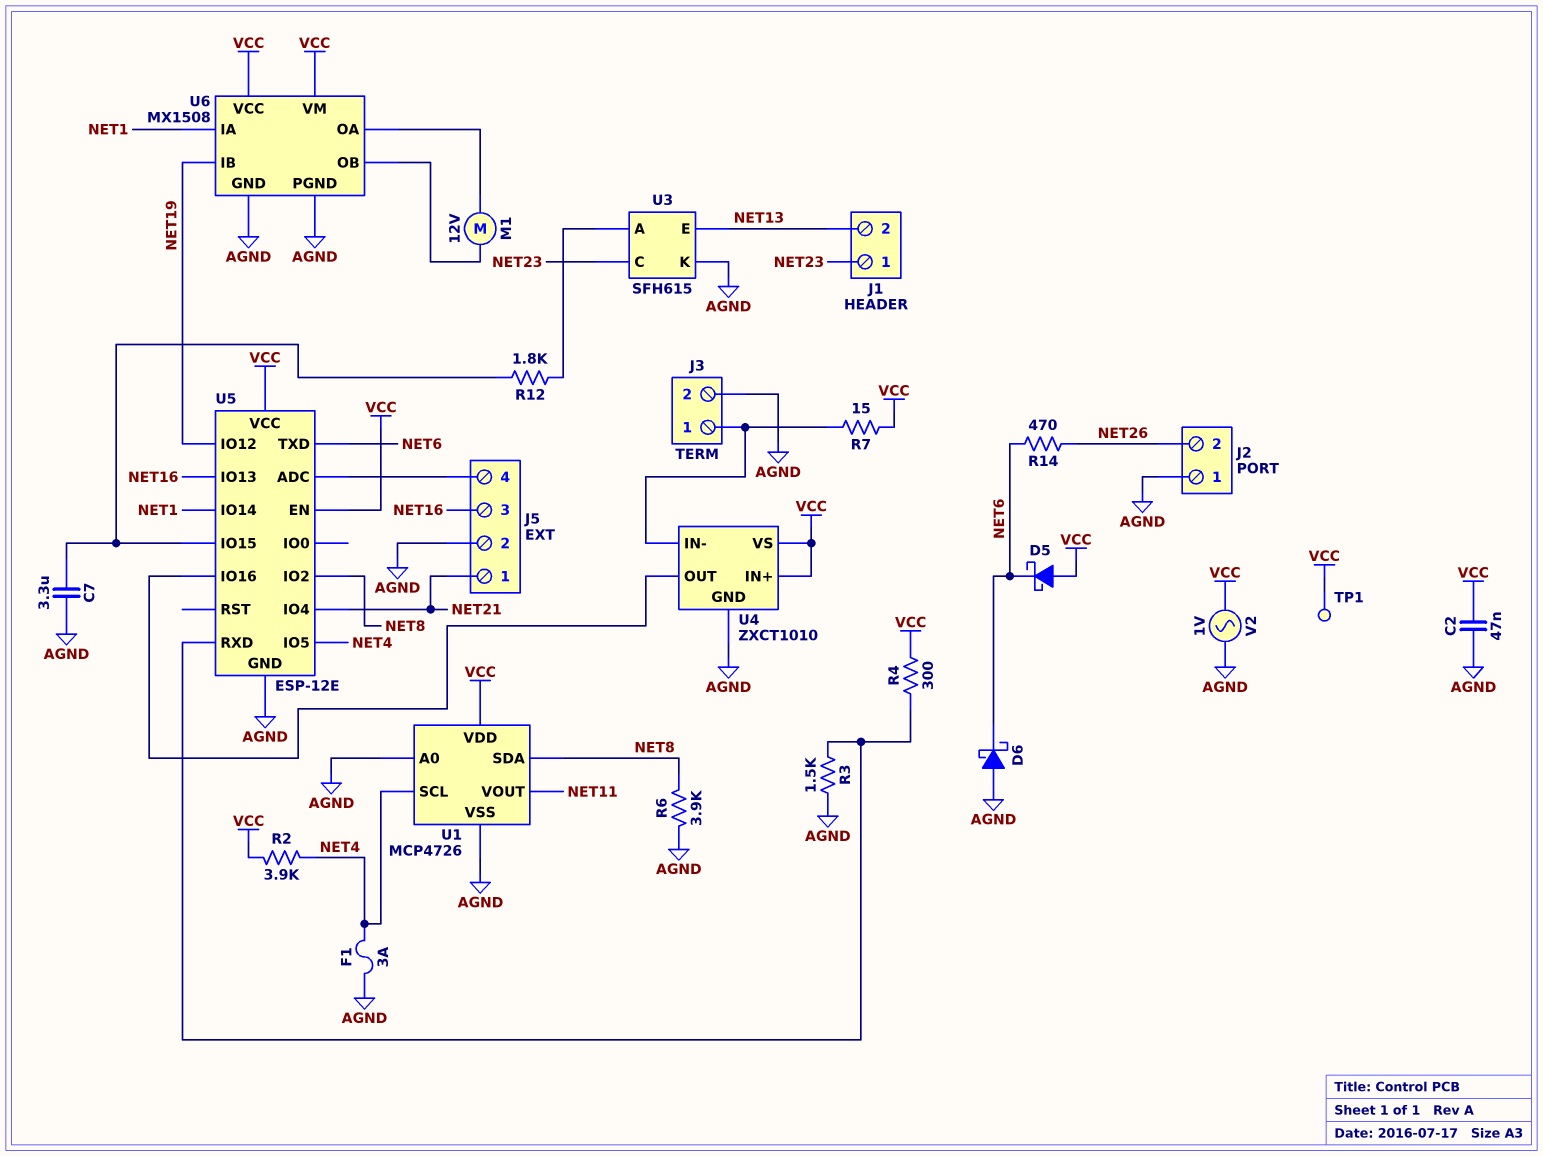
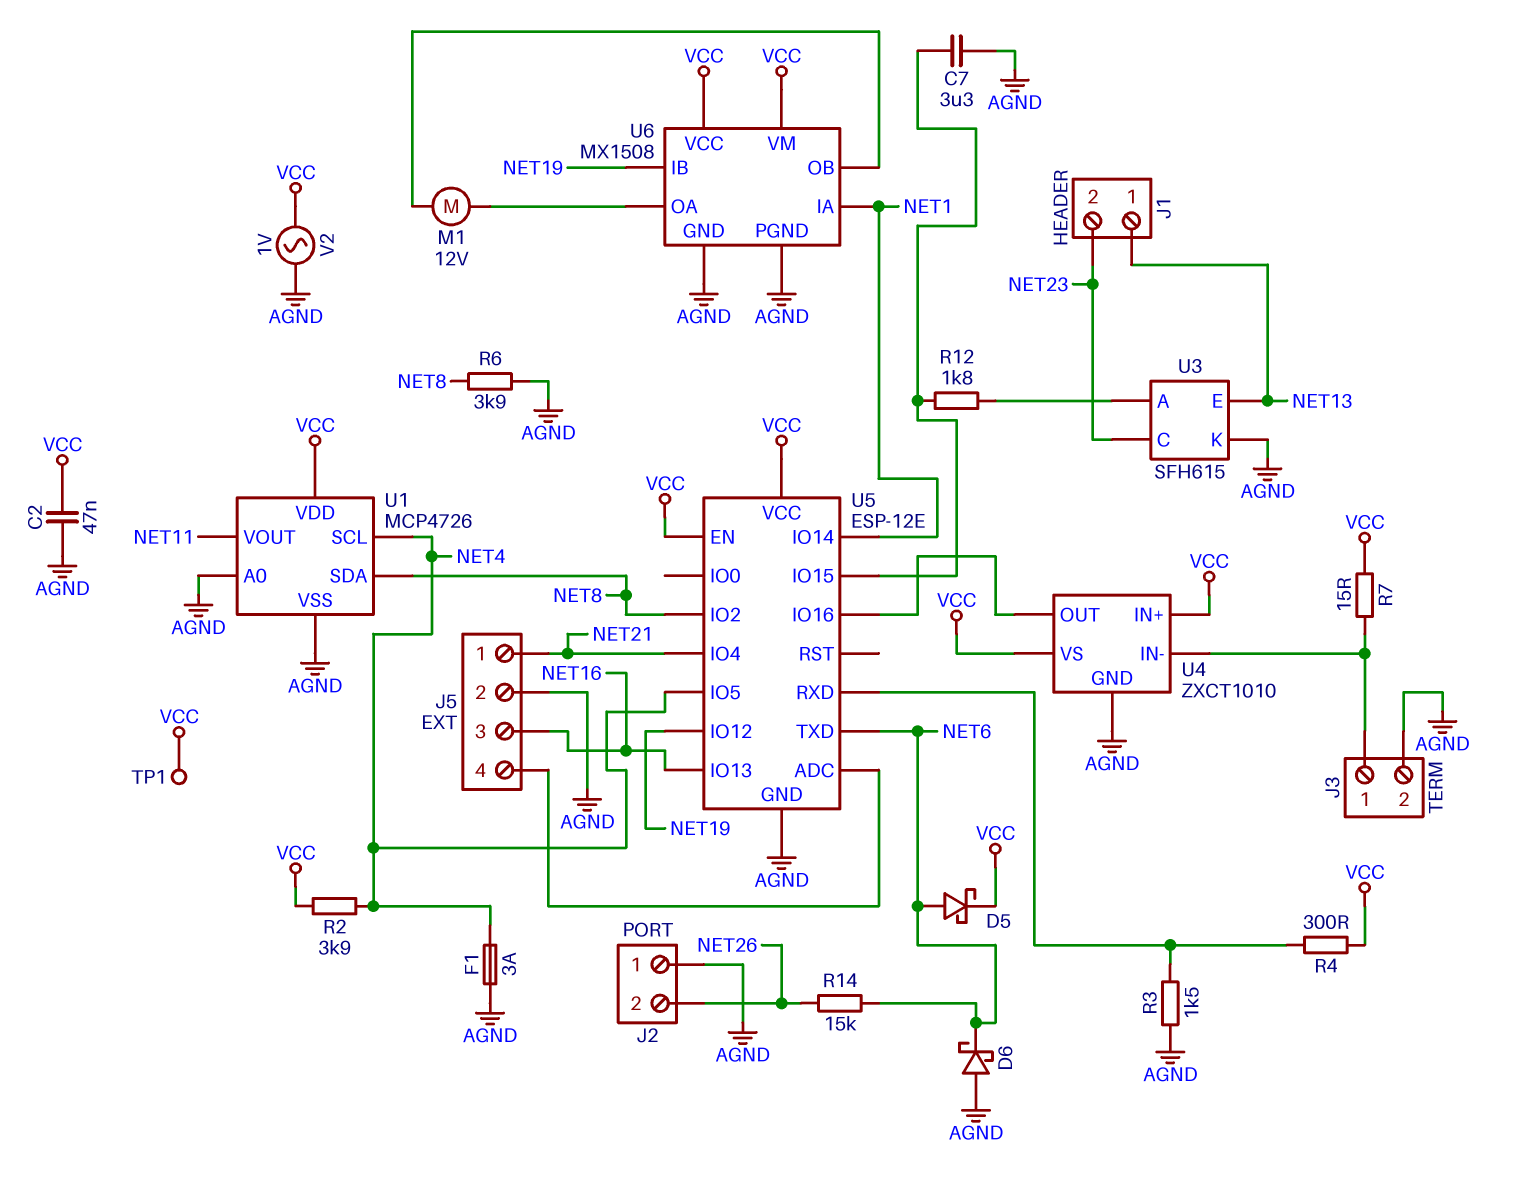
D5: schottky (A VCC, K NET6) -> schottky (A NET6, K VCC)
J1 pin 1: NET23 -> NET13
J1 pin 2: NET13 -> NET23
R14: 470 (NET6, NET26) -> 15k (NET6, NET26)

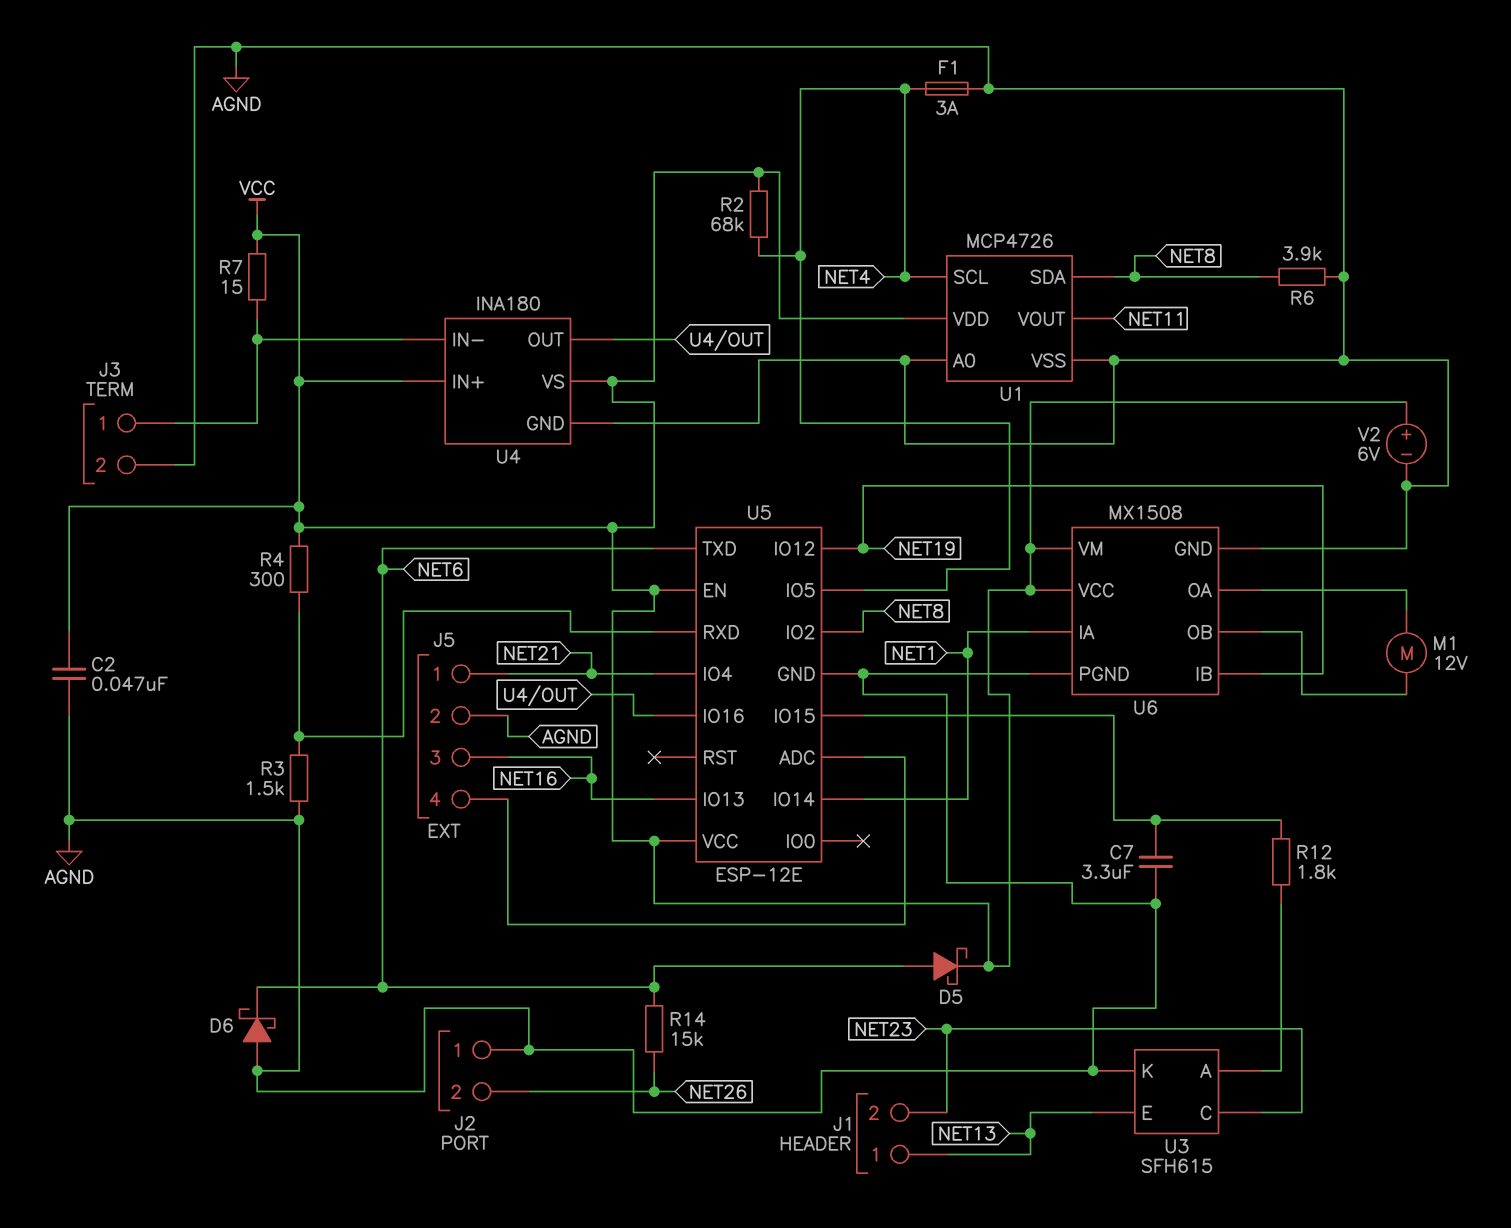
R2: 3.9k (NET4, VCC) -> 68k (NET4, VCC)
TP1: test point (VCC) -> none
U4: ZXCT1010 -> INA180
V2: AC 1V (AGND, VCC) -> 6V (plus VCC, minus AGND)

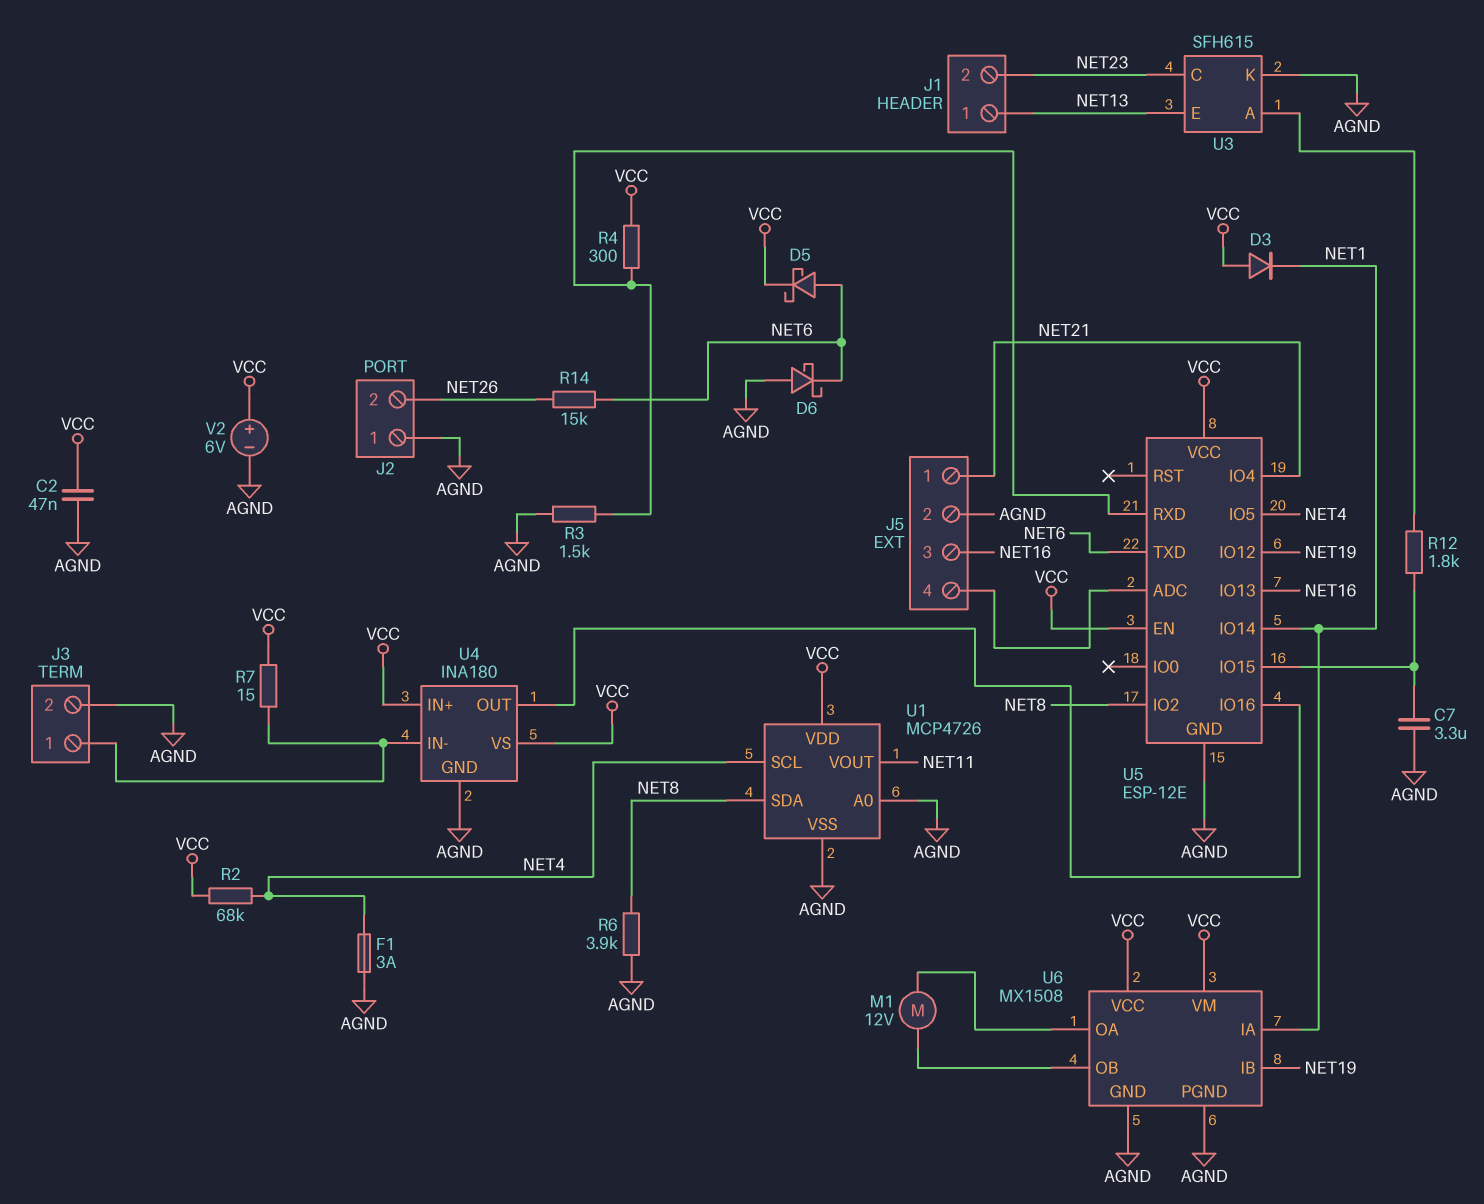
D3: none -> diode (A VCC, K NET1)

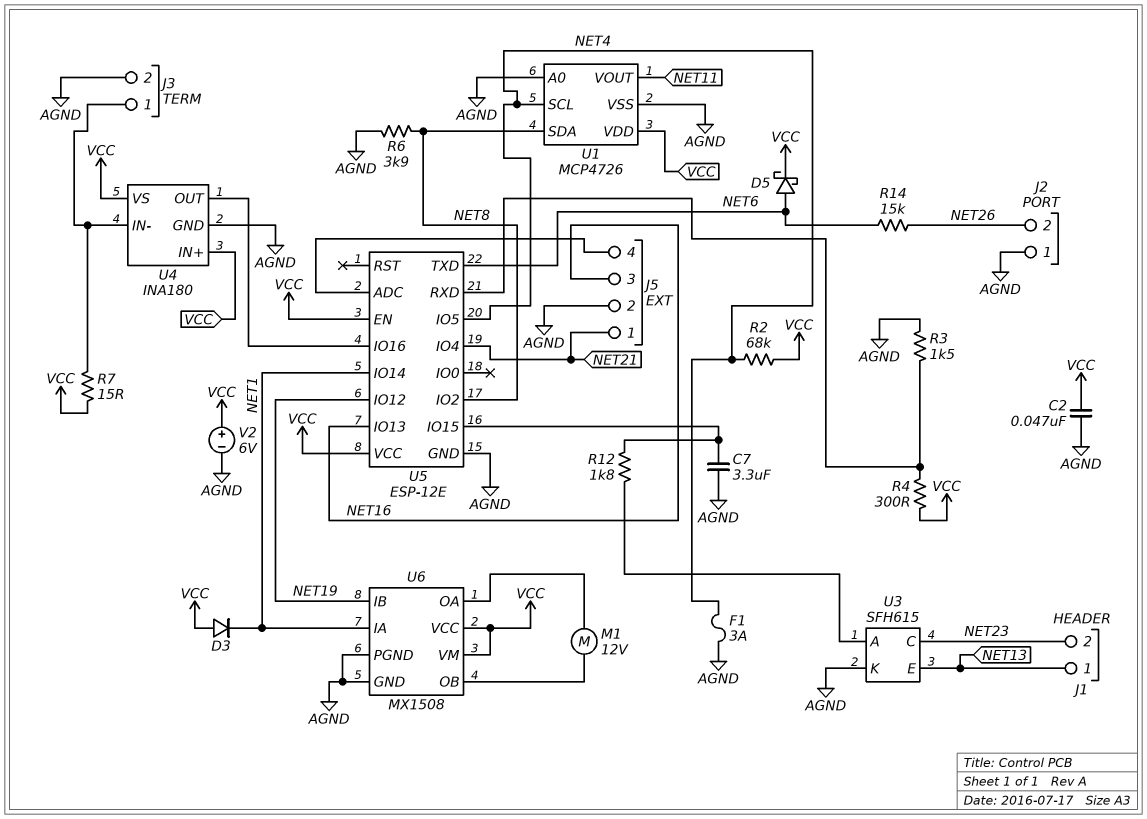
D6: schottky (A AGND, K NET6) -> none

